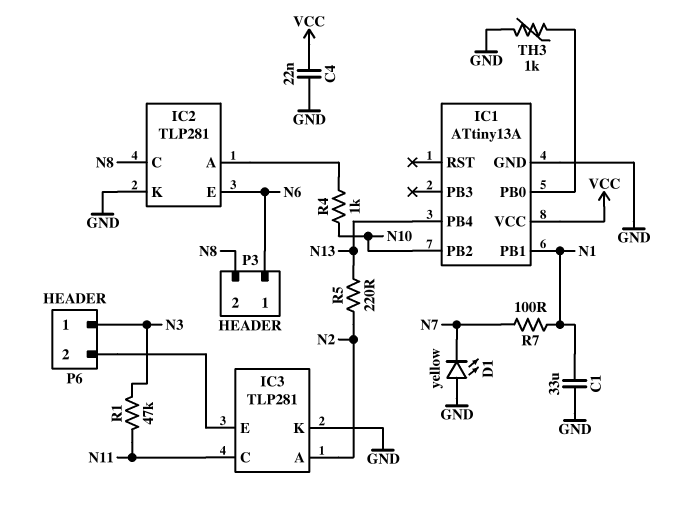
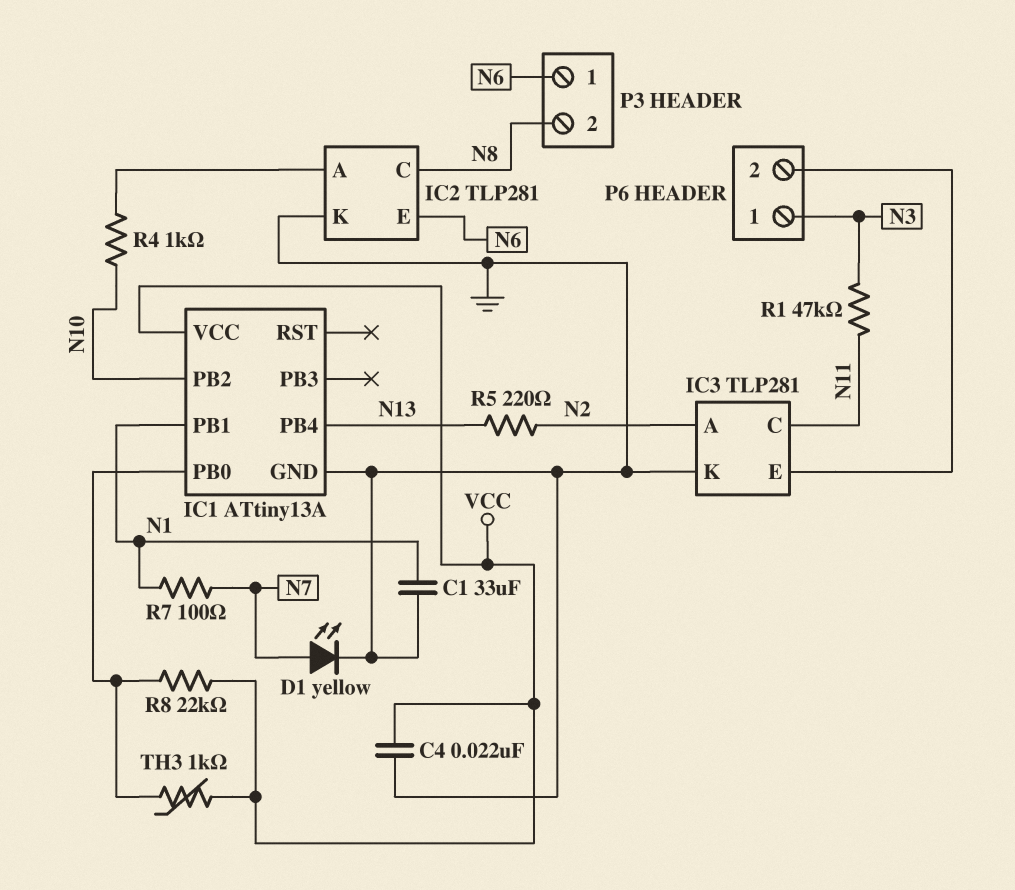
D1: LED yellow (A GND, K N7) -> LED yellow (A N7, K GND)
R8: none -> 22k (IC1/PB0, VCC)
TH3: 1k (GND, IC1/PB0) -> 1k (IC1/PB0, VCC)

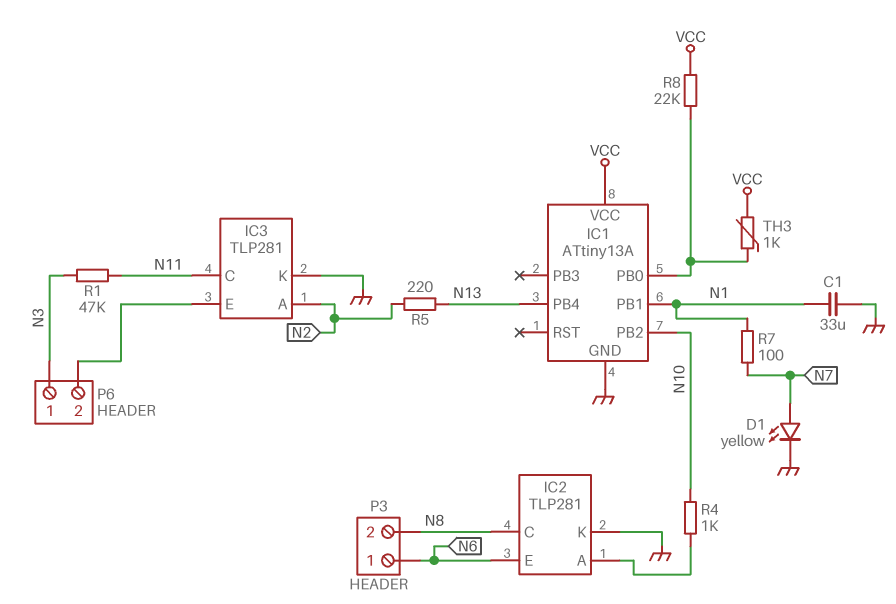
C4: 22nF (GND, VCC) -> none

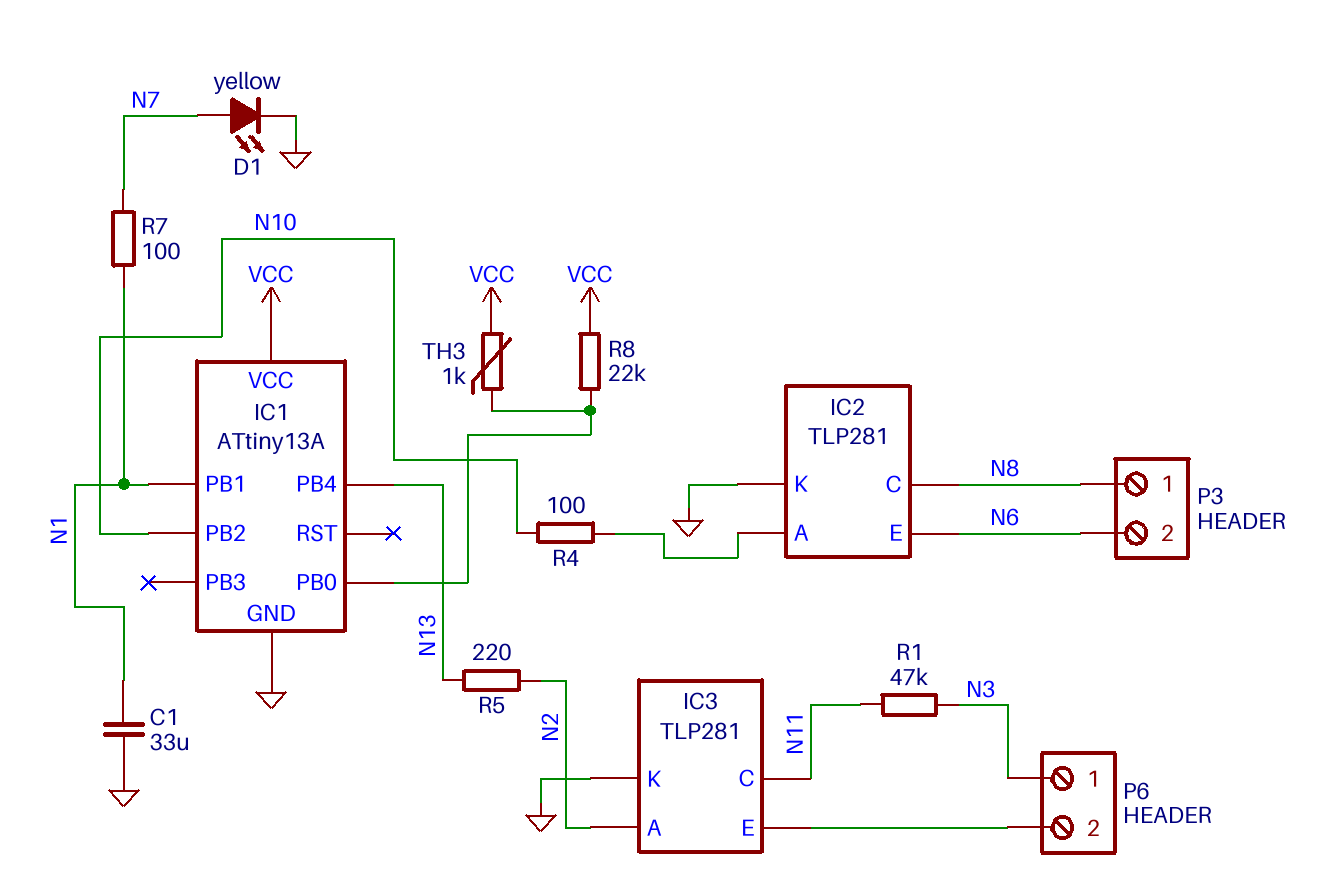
P3 pin 1: N6 -> N8
P3 pin 2: N8 -> N6
R4: 1k (IC2/A, N10) -> 100 (IC2/A, N10)

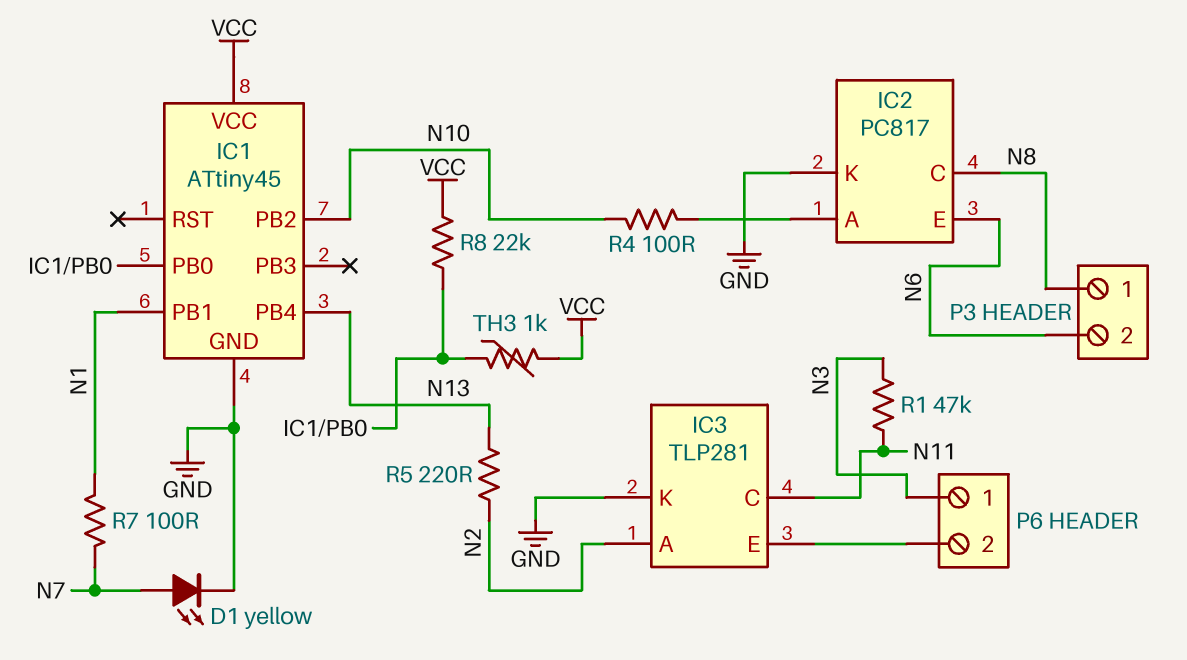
C1: 33uF (GND, N1) -> none
IC1: ATtiny13A -> ATtiny45
IC2: TLP281 -> PC817

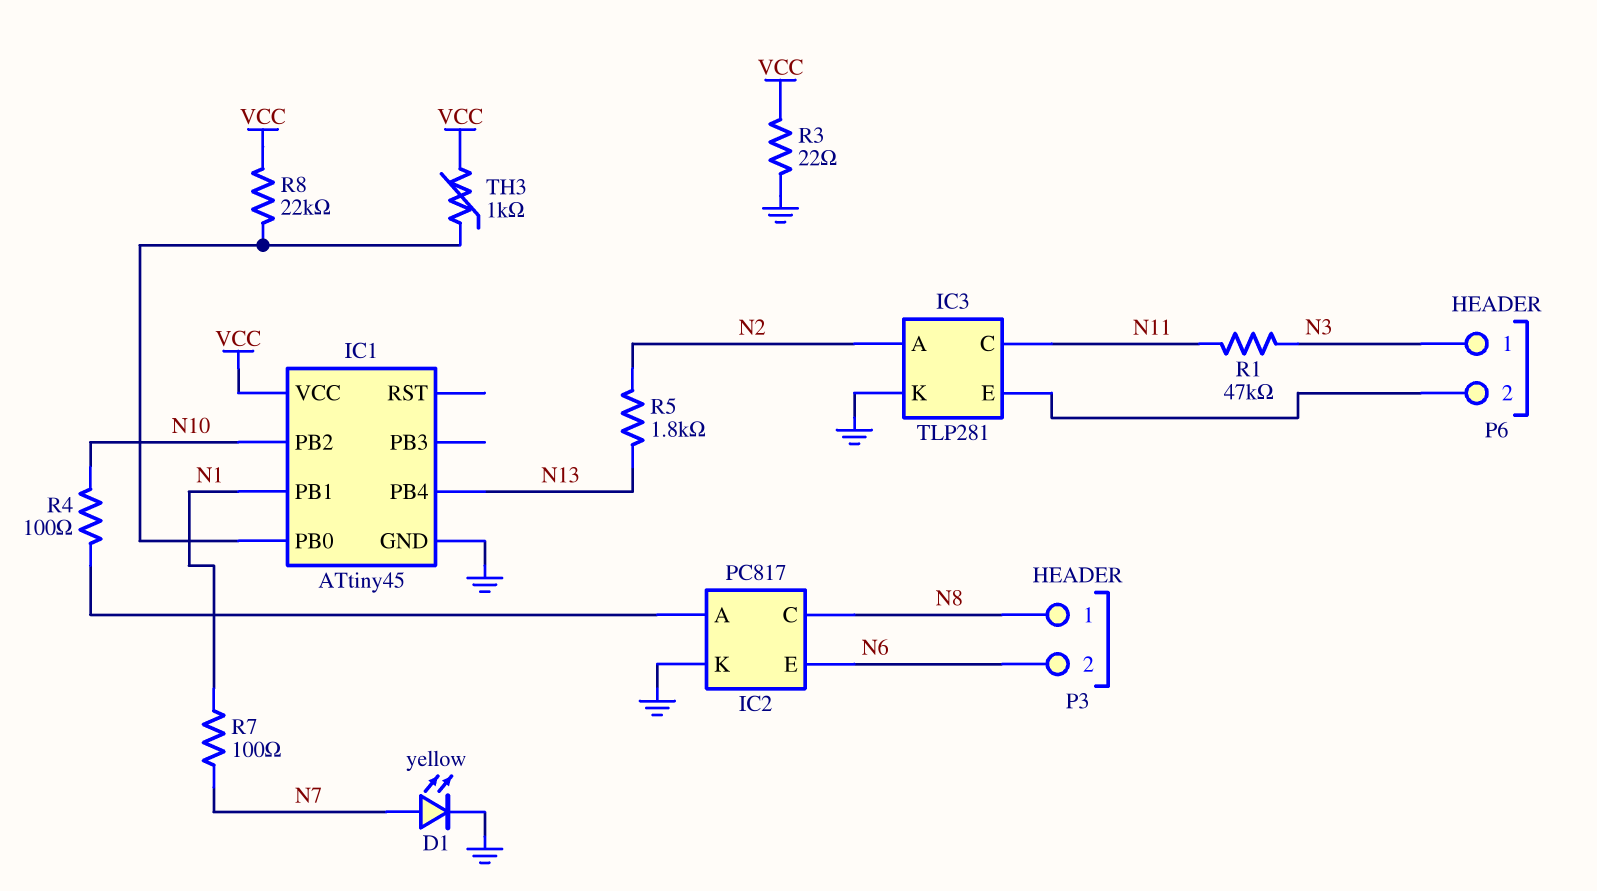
R3: none -> 22 (GND, VCC)
R5: 220 (N2, N13) -> 1.8k (N2, N13)

